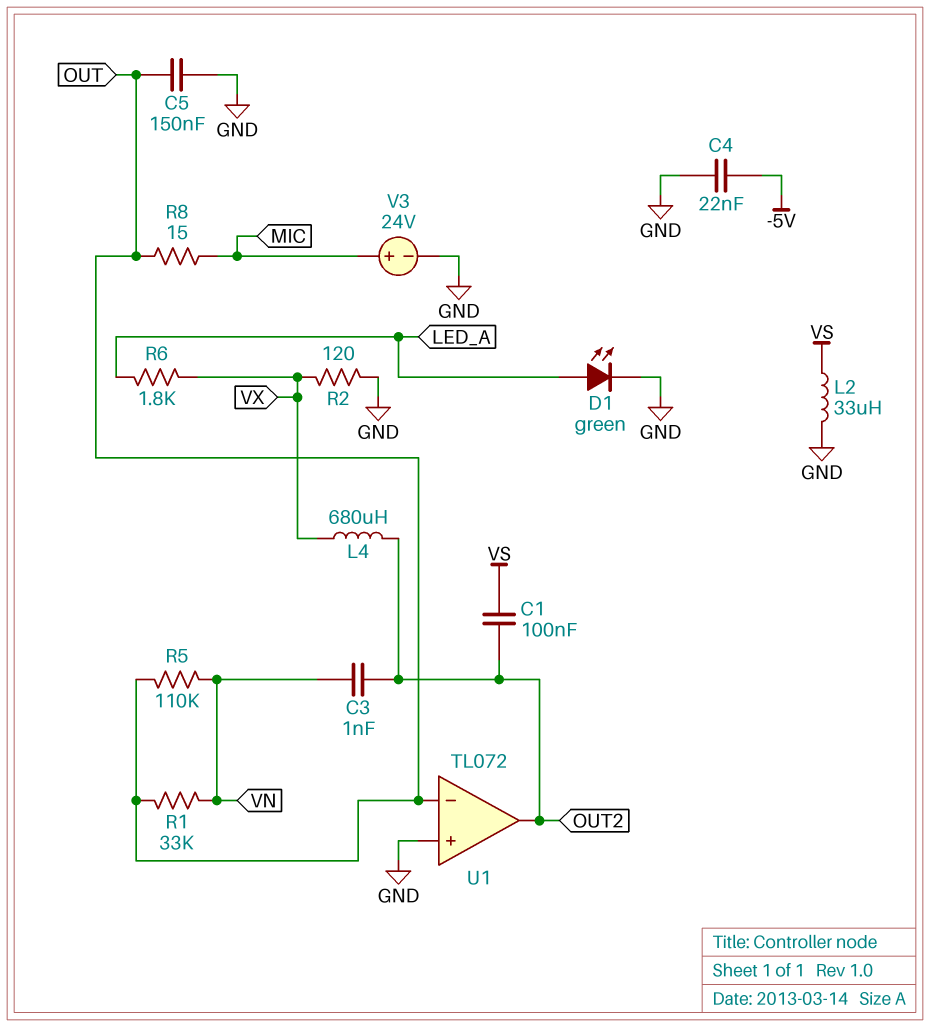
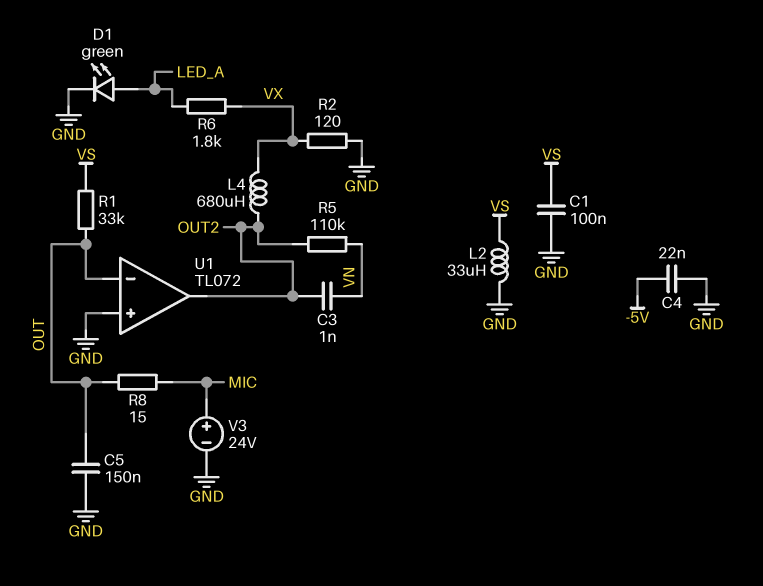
C1: 100nF (OUT2, VS) -> 100nF (GND, VS)
R1: 33k (OUT, VN) -> 33k (OUT, VS)
R5: 110k (OUT, VN) -> 110k (OUT2, VN)

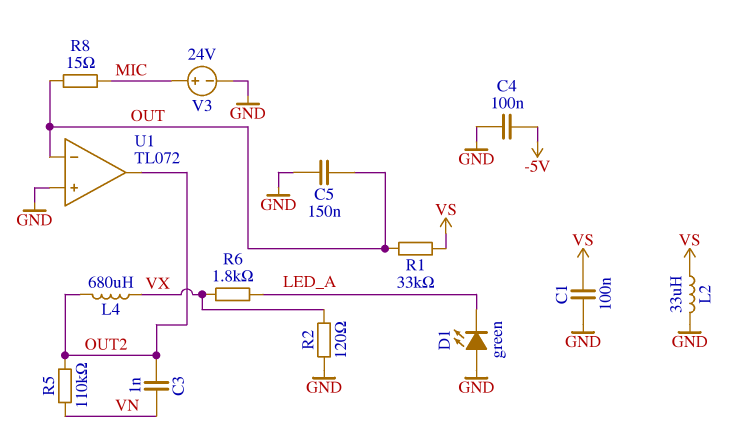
C4: 22nF (-5V, GND) -> 100nF (-5V, GND)
D1: LED green (A LED_A, K GND) -> LED green (A GND, K LED_A)

